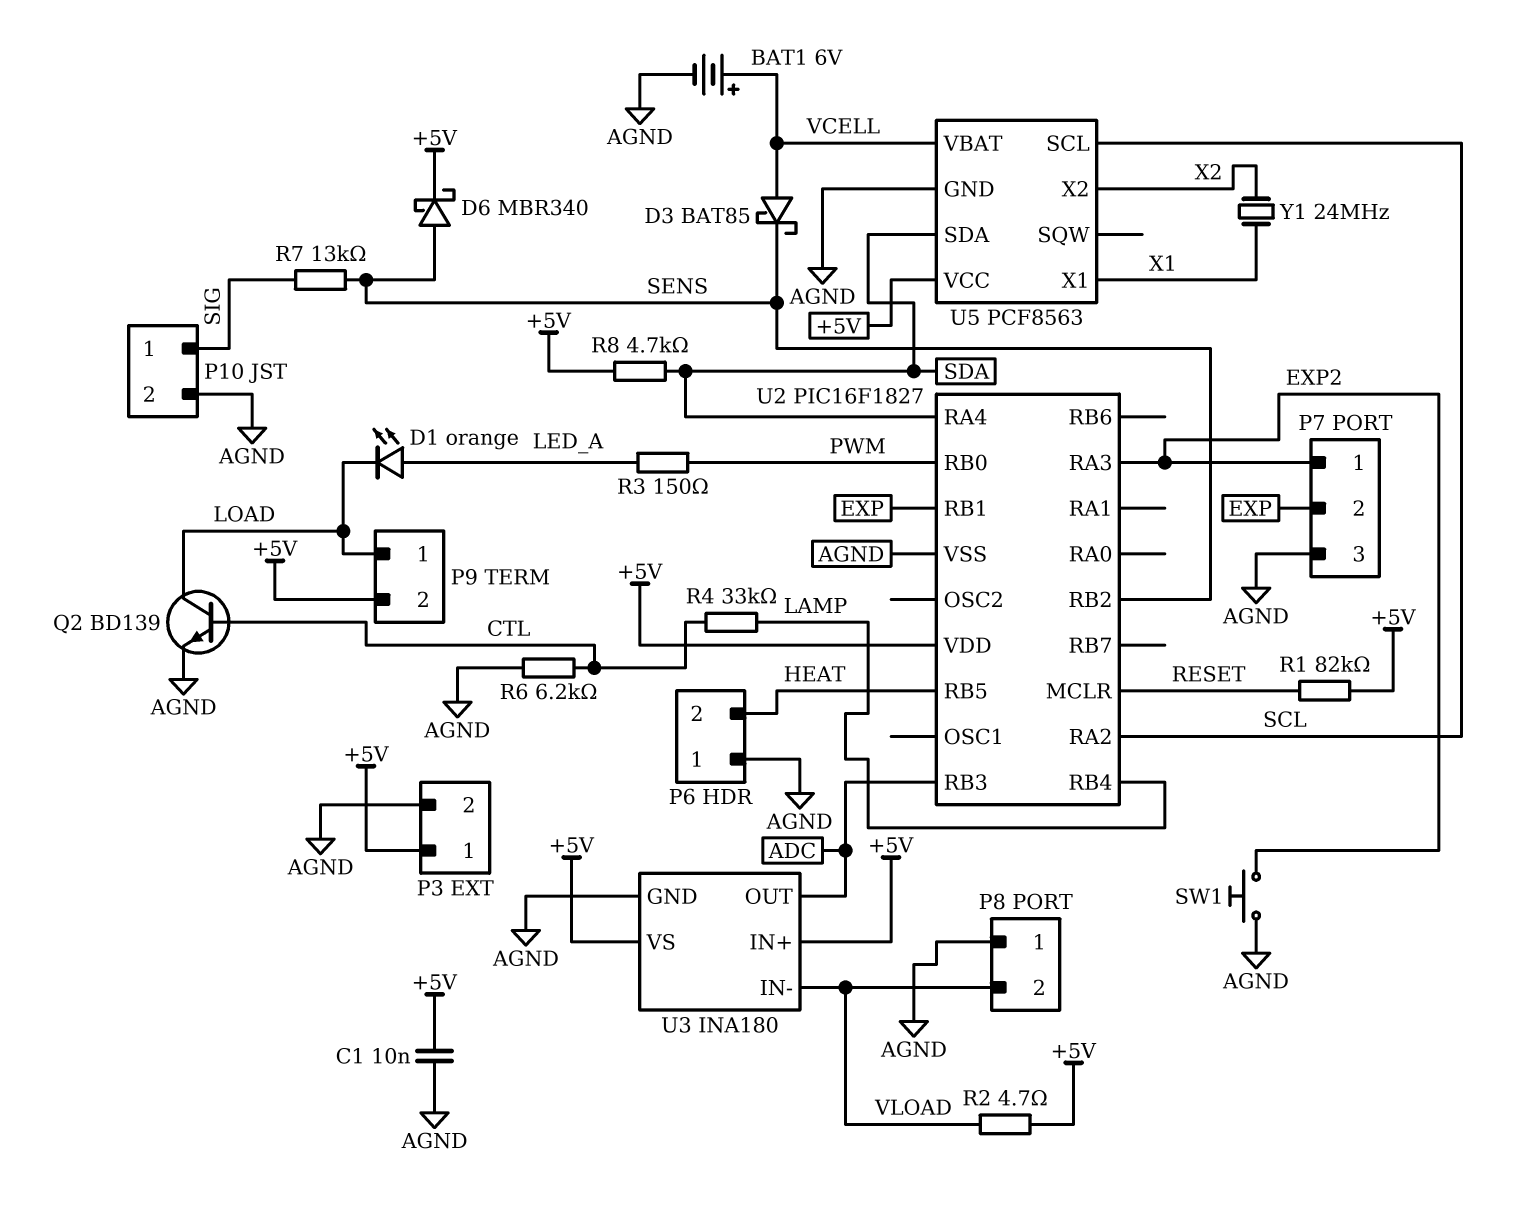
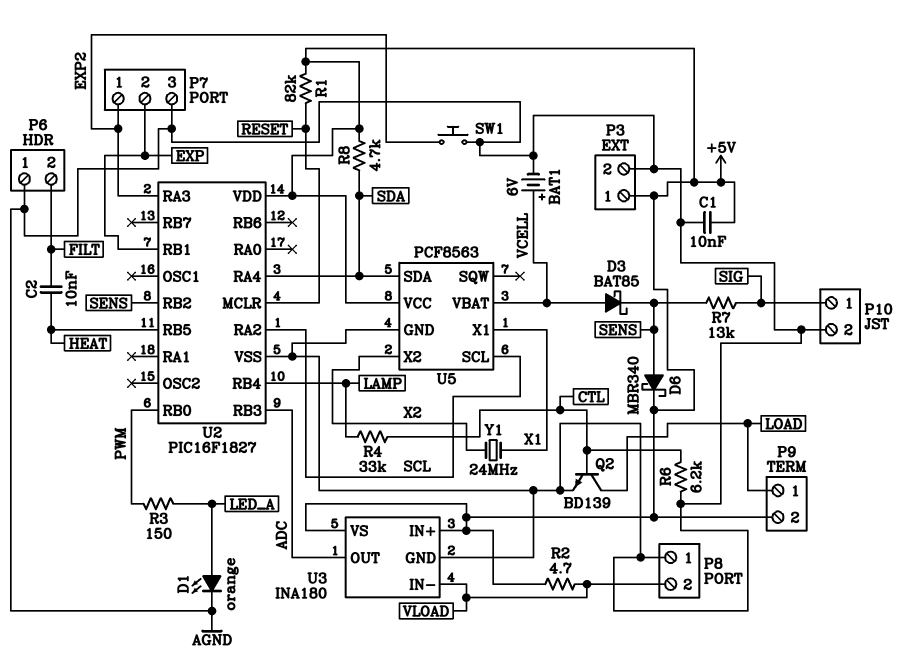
C2: none -> 10nF (FILT, HEAT)
D1: LED orange (A LED_A, K LOAD) -> LED orange (A LED_A, K AGND)
P6 pin 2: HEAT -> FILT

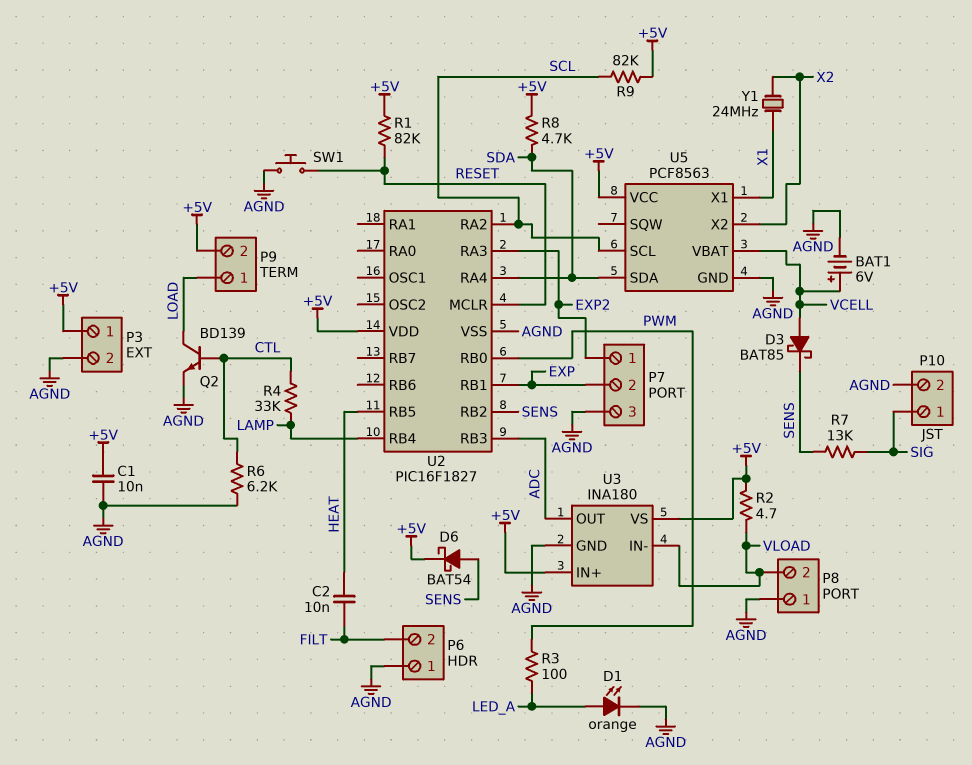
D6: schottky MBR340 (A SENS, K +5V) -> schottky BAT54 (A SENS, K +5V)
R3: 150 (LED_A, PWM) -> 100 (LED_A, PWM)
R9: none -> 82k (+5V, SCL)
SW1: button (AGND, EXP2) -> button (AGND, RESET)

